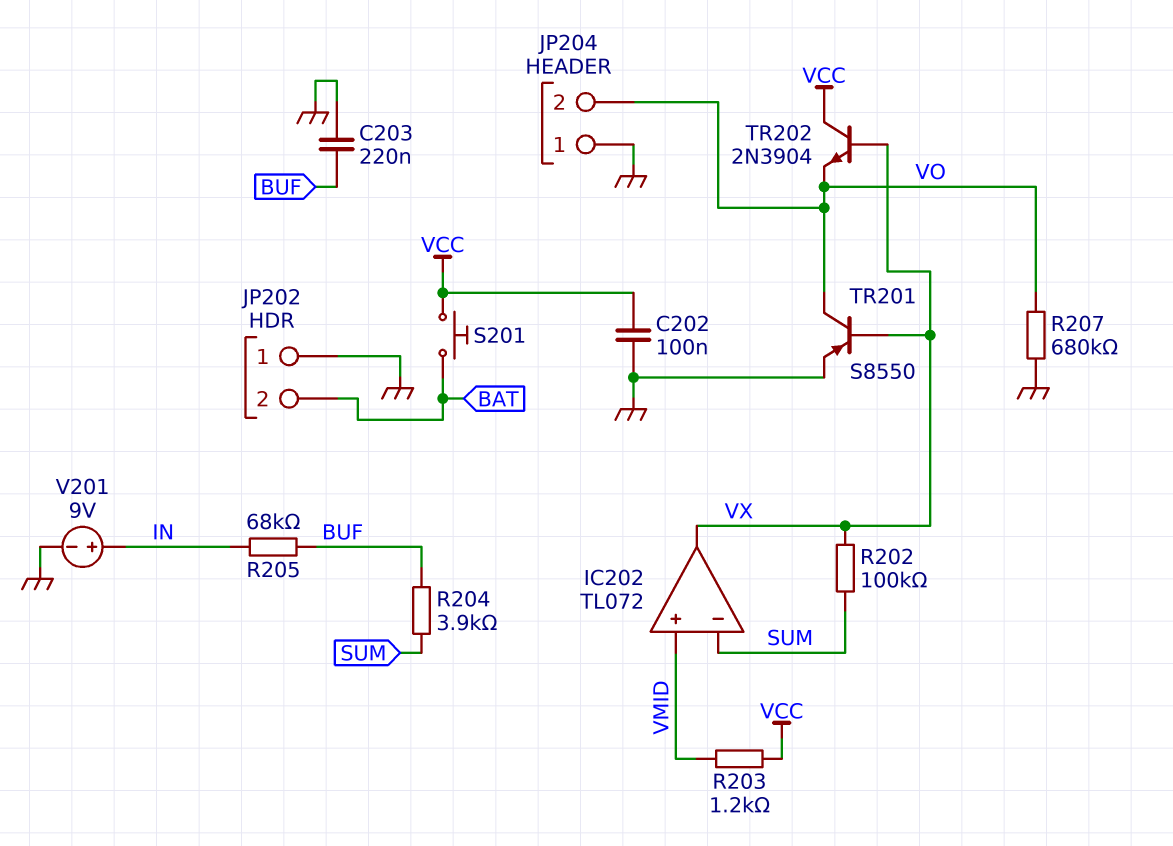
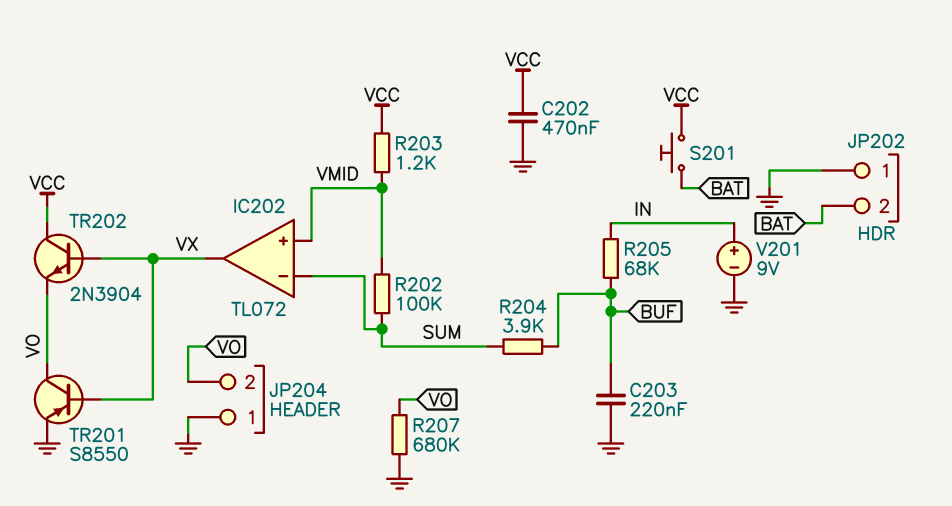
C202: 100nF (GND, VCC) -> 470nF (GND, VCC)
R202: 100k (SUM, VX) -> 100k (SUM, VMID)

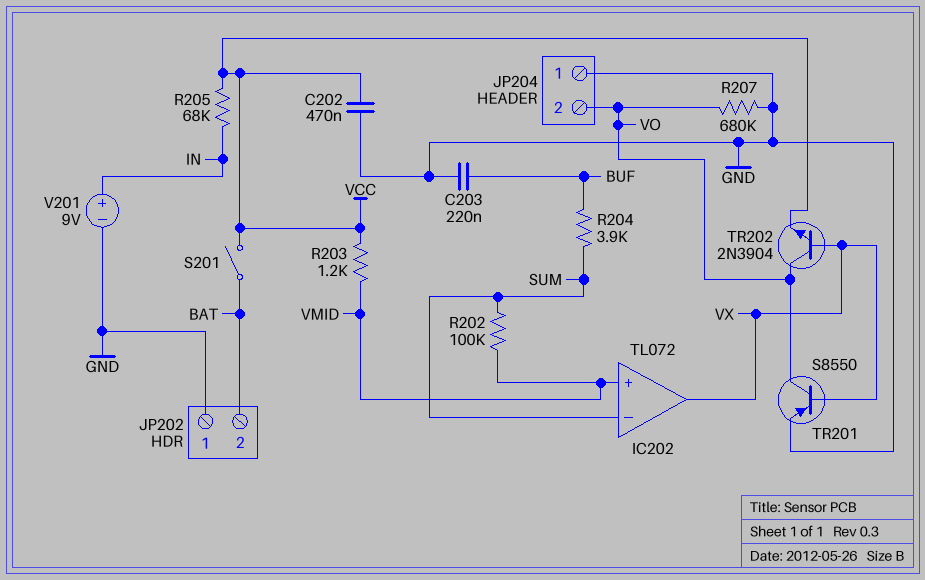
R205: 68k (BUF, IN) -> 68k (IN, VCC)
S201: button (BAT, VCC) -> switch (BAT, VCC)
TR202: NPN 2N3904 (B VX, C VCC, E VO) -> NPN 2N3904 (B VX, C VO, E VCC)

